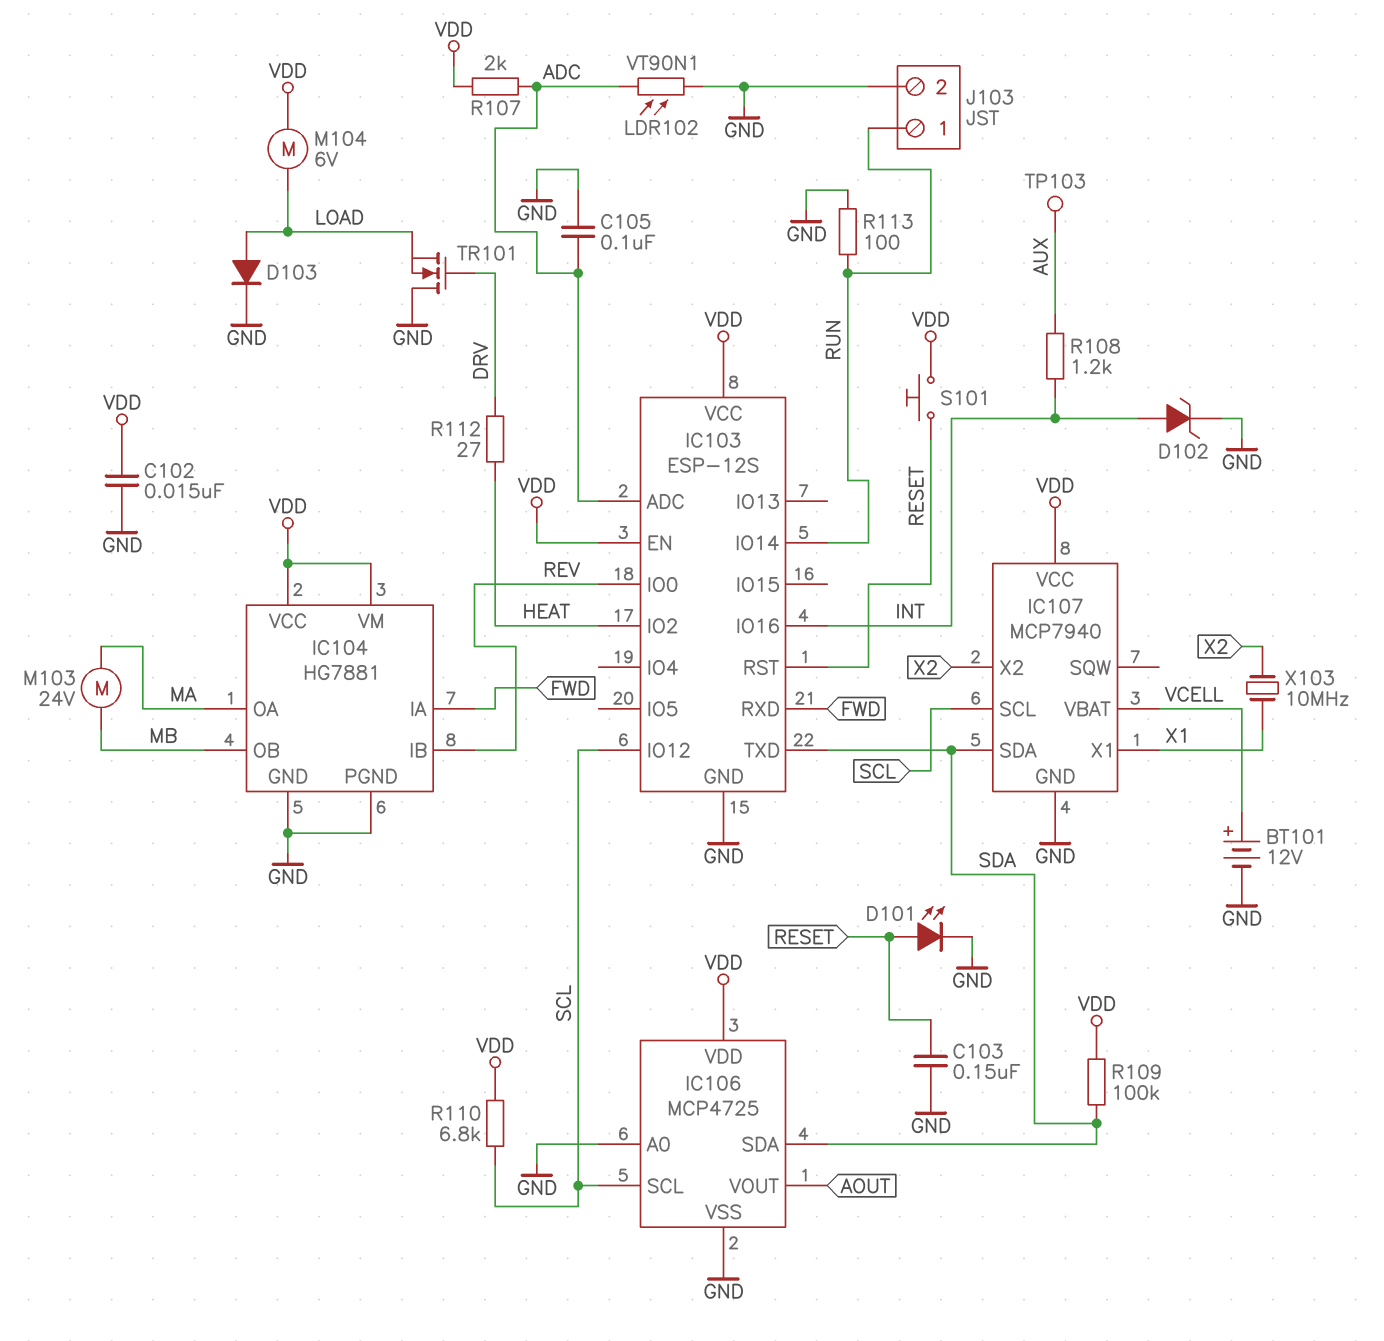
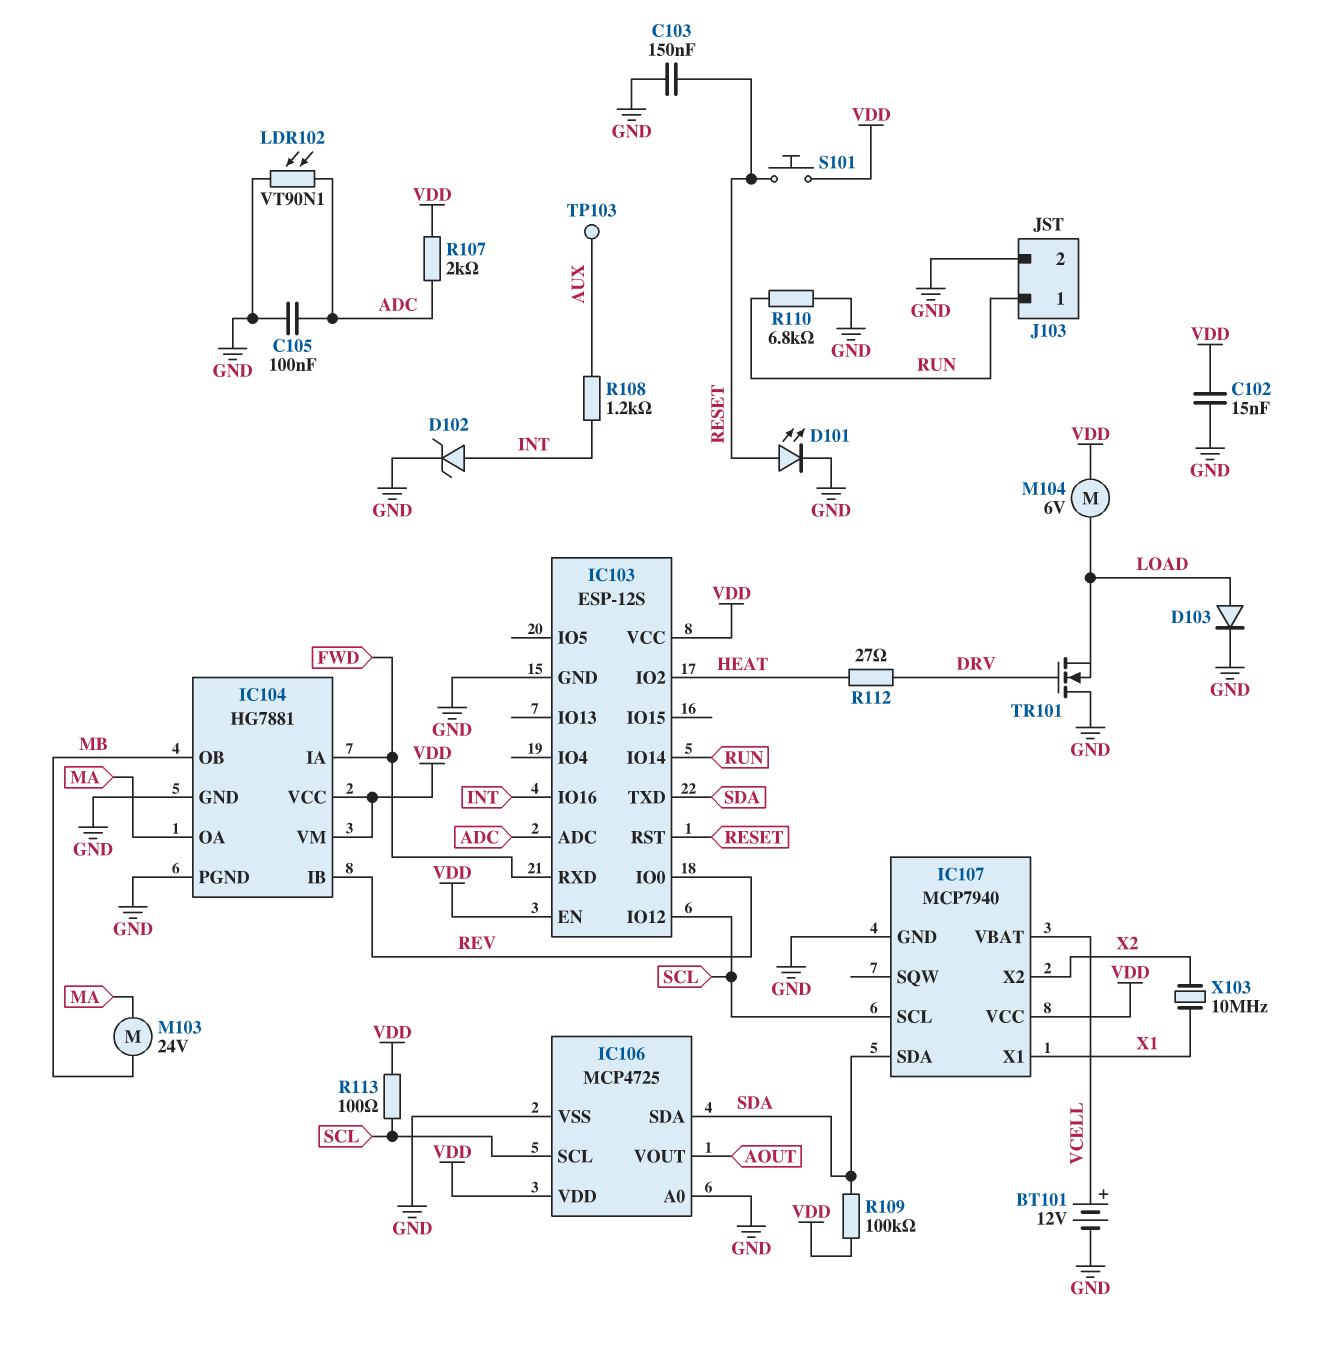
R110: 6.8k (SCL, VDD) -> 6.8k (GND, RUN)
R113: 100 (GND, RUN) -> 100 (SCL, VDD)

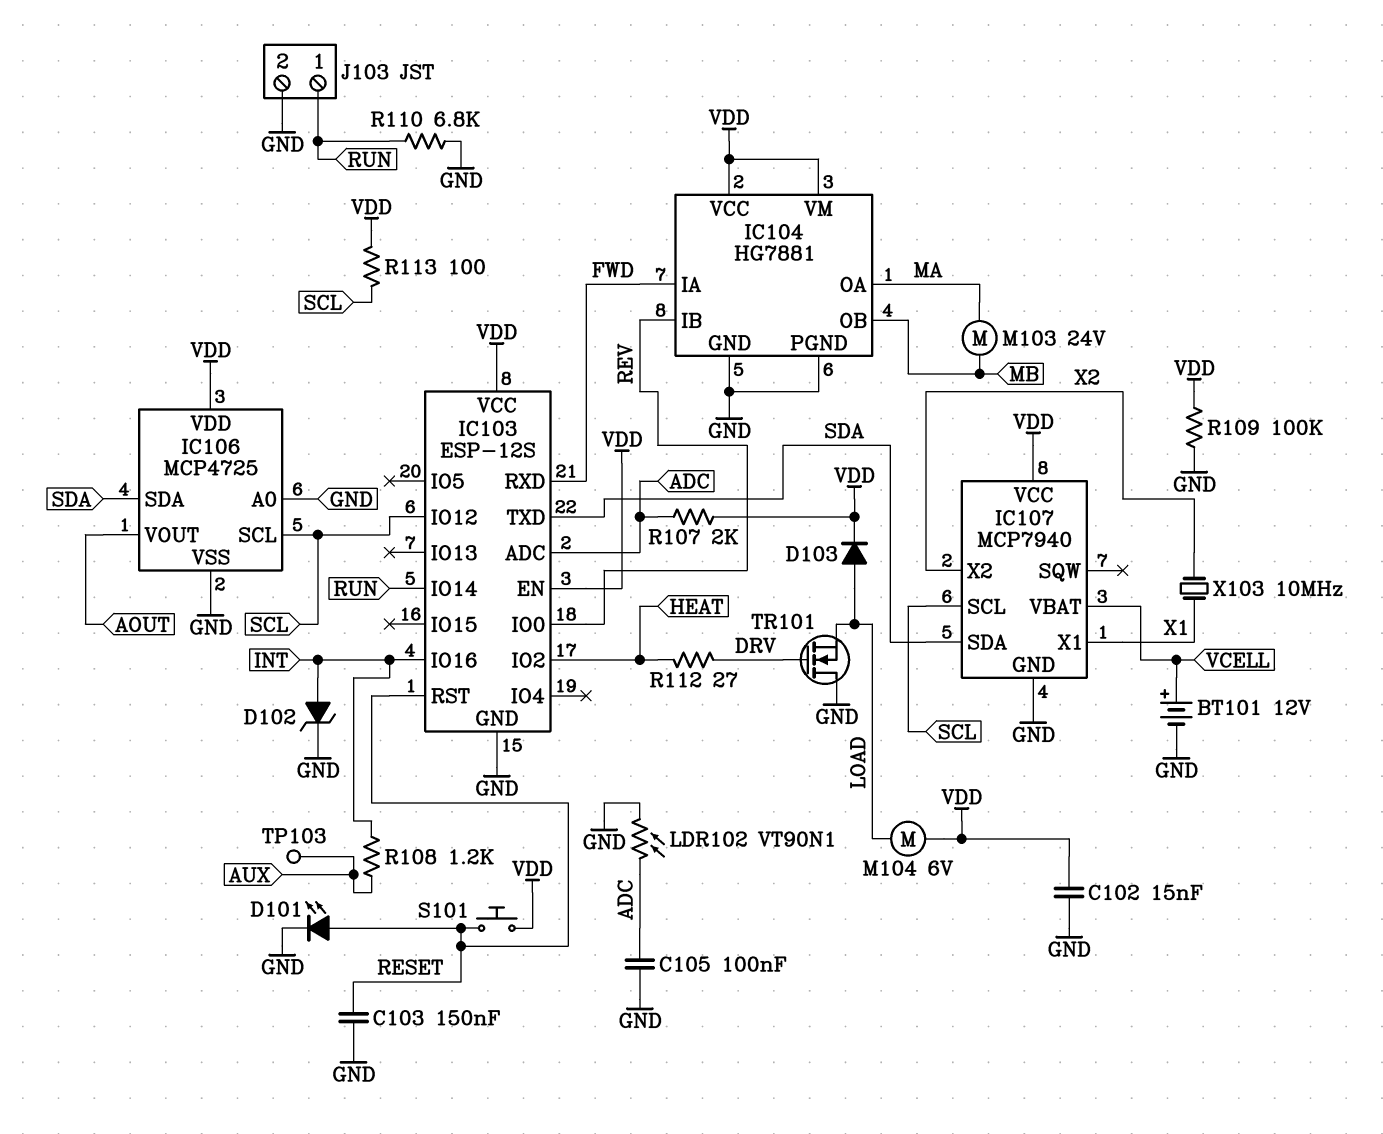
D103: diode (A LOAD, K GND) -> diode (A LOAD, K VDD)
R109: 100k (SDA, VDD) -> 100k (GND, VDD)

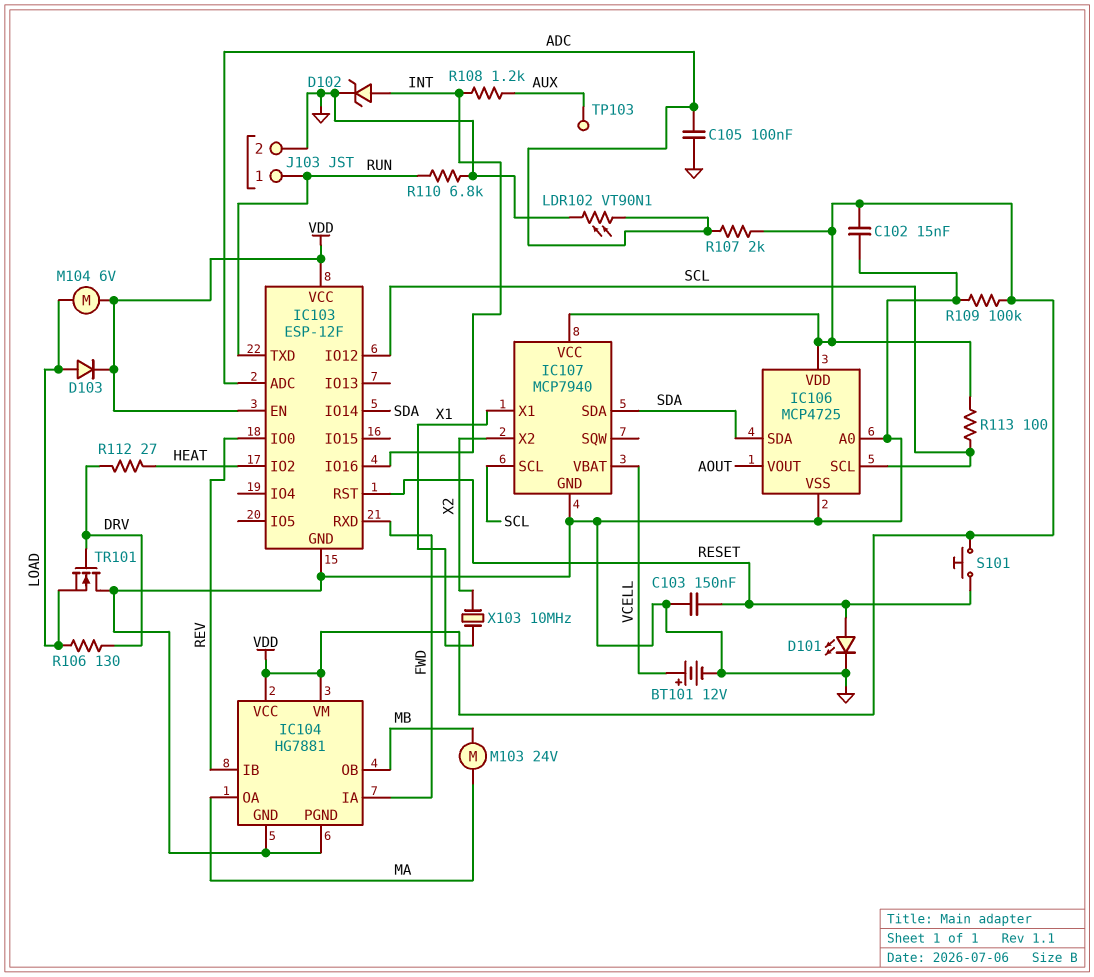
IC103: ESP-12S -> ESP-12F
IC103 pin IO14: RUN -> SDA
IC103 pin TXD: SDA -> RUN
R106: none -> 130 (DRV, LOAD)

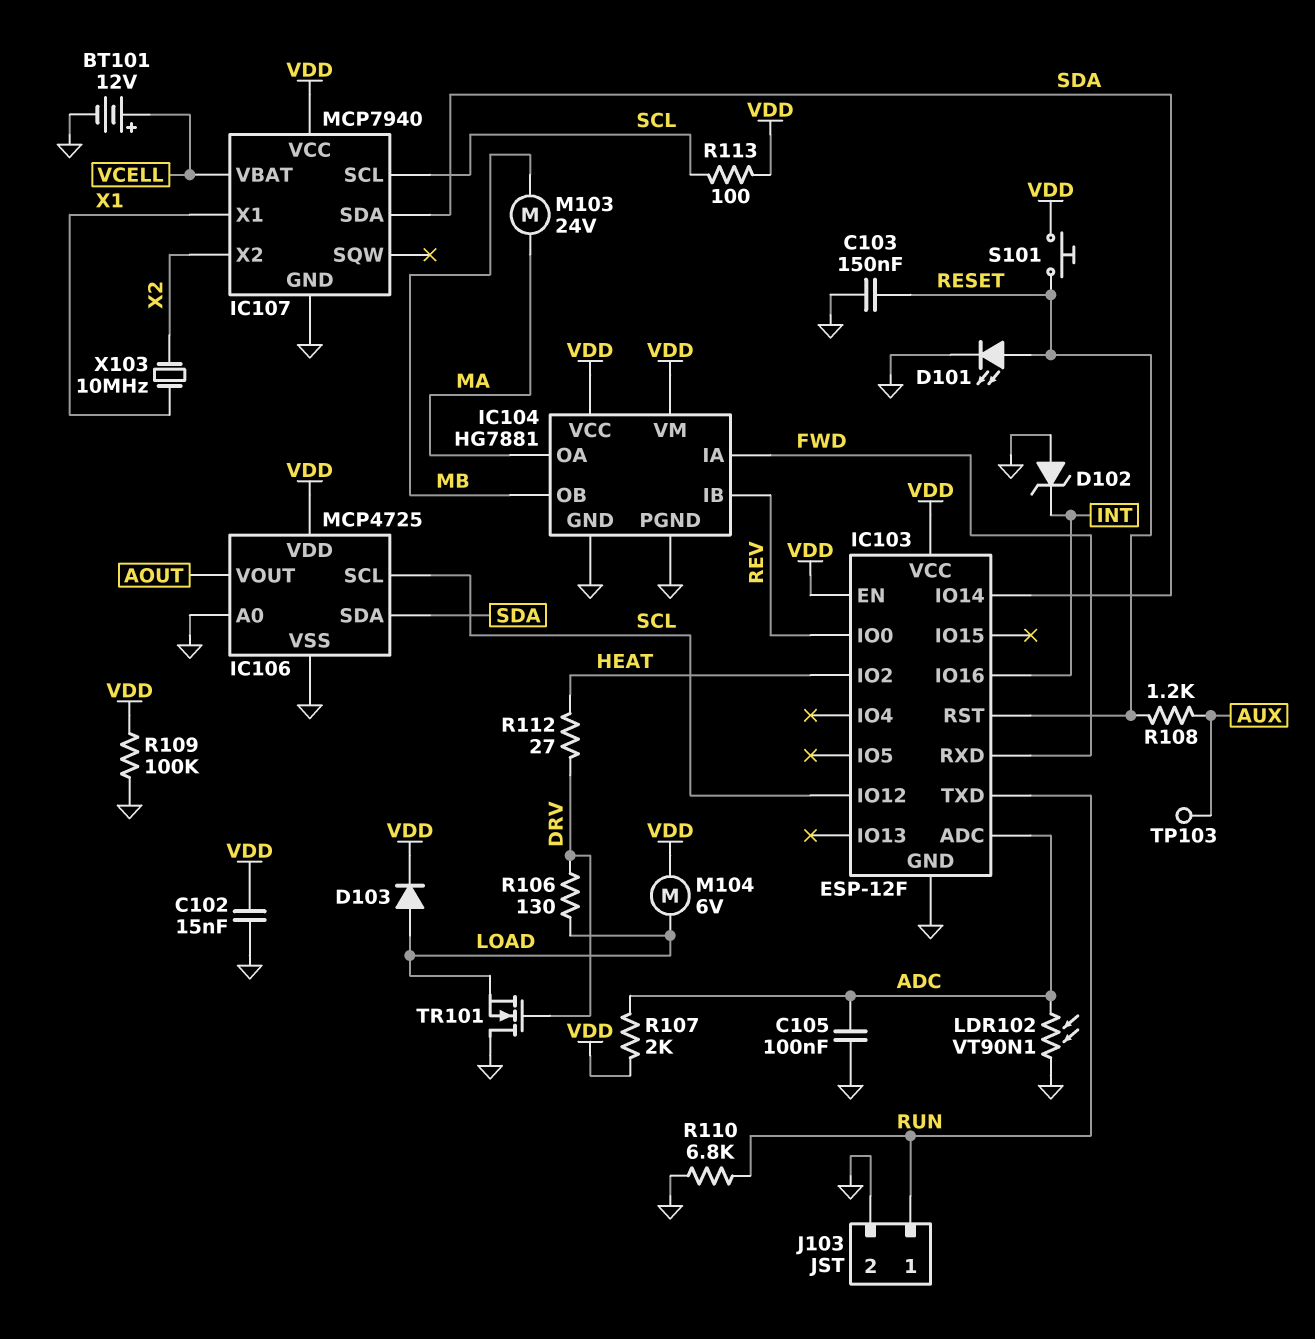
D102: zener (A INT, K GND) -> zener (A GND, K INT)
R108: 1.2k (AUX, INT) -> 1.2k (AUX, RESET)

